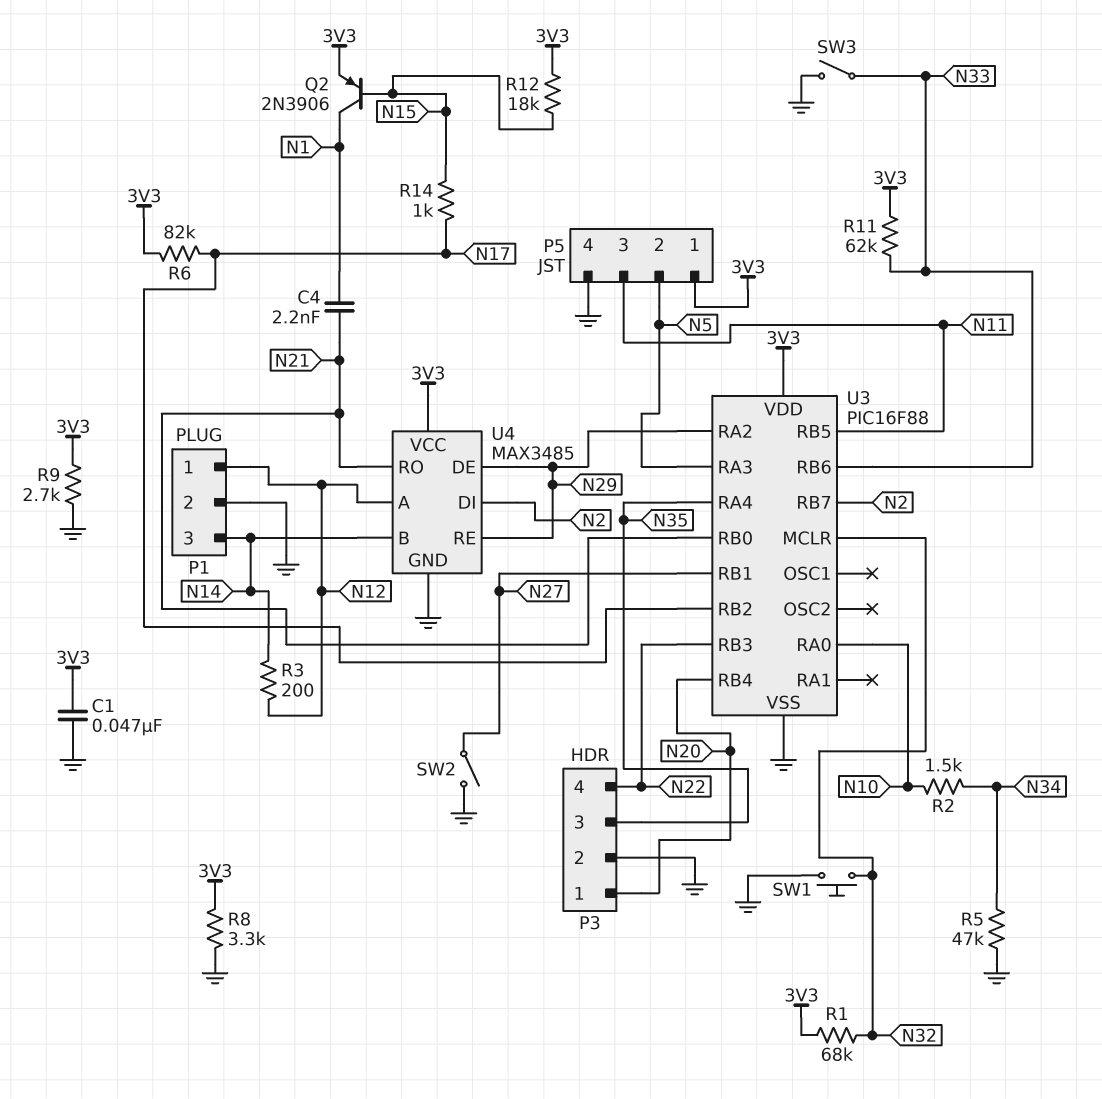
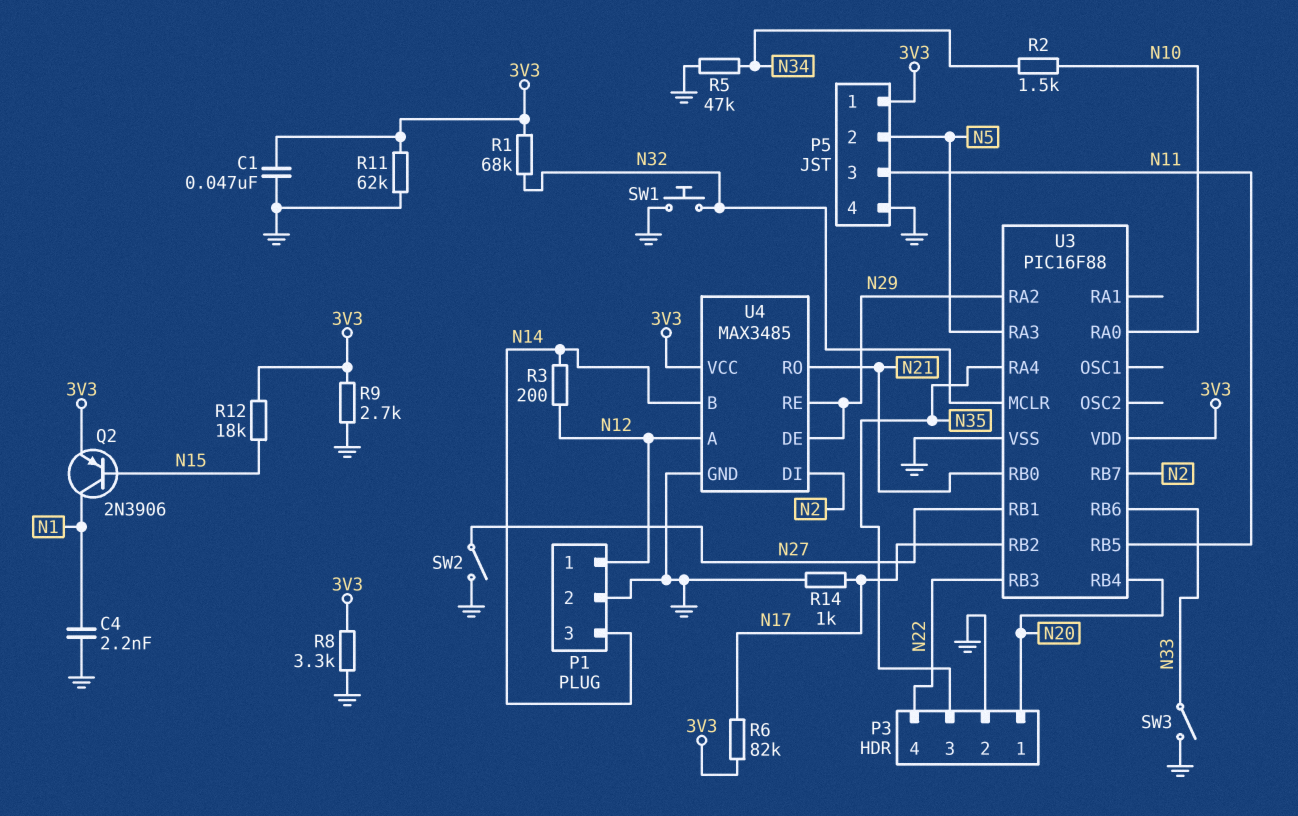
C4: 2.2nF (N1, N21) -> 2.2nF (GND, N1)
R11: 62k (3V3, N33) -> 62k (3V3, GND)
R14: 1k (N15, N17) -> 1k (GND, N17)

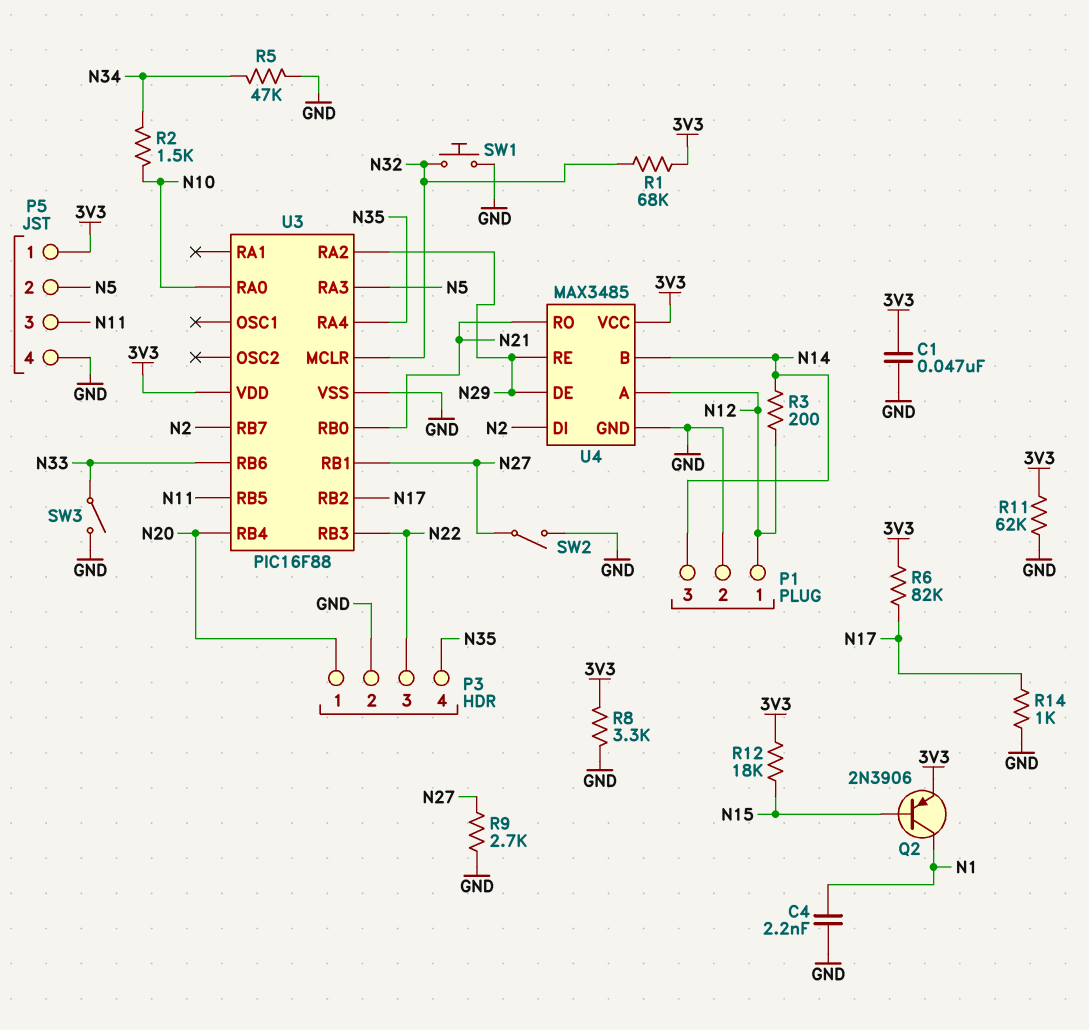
P3 pin 3: N35 -> N22
P3 pin 4: N22 -> N35
R9: 2.7k (3V3, GND) -> 2.7k (GND, N27)

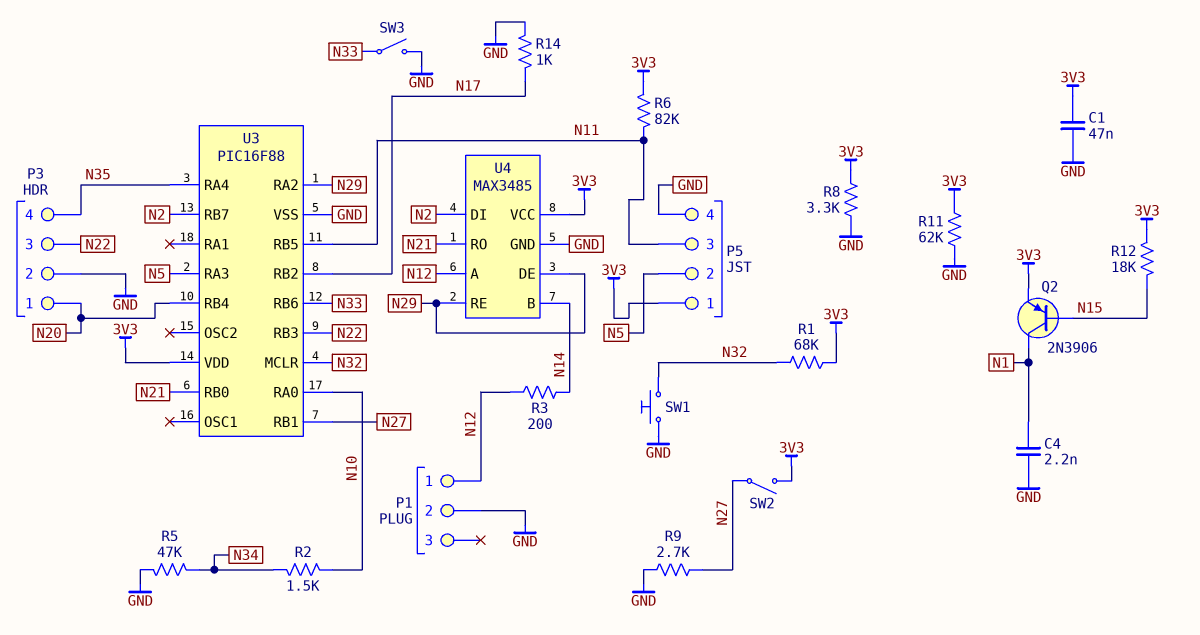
P1 pin 3: N14 -> none
R6: 82k (3V3, N17) -> 82k (3V3, N11)
SW2: switch (GND, N27) -> switch (3V3, N27)

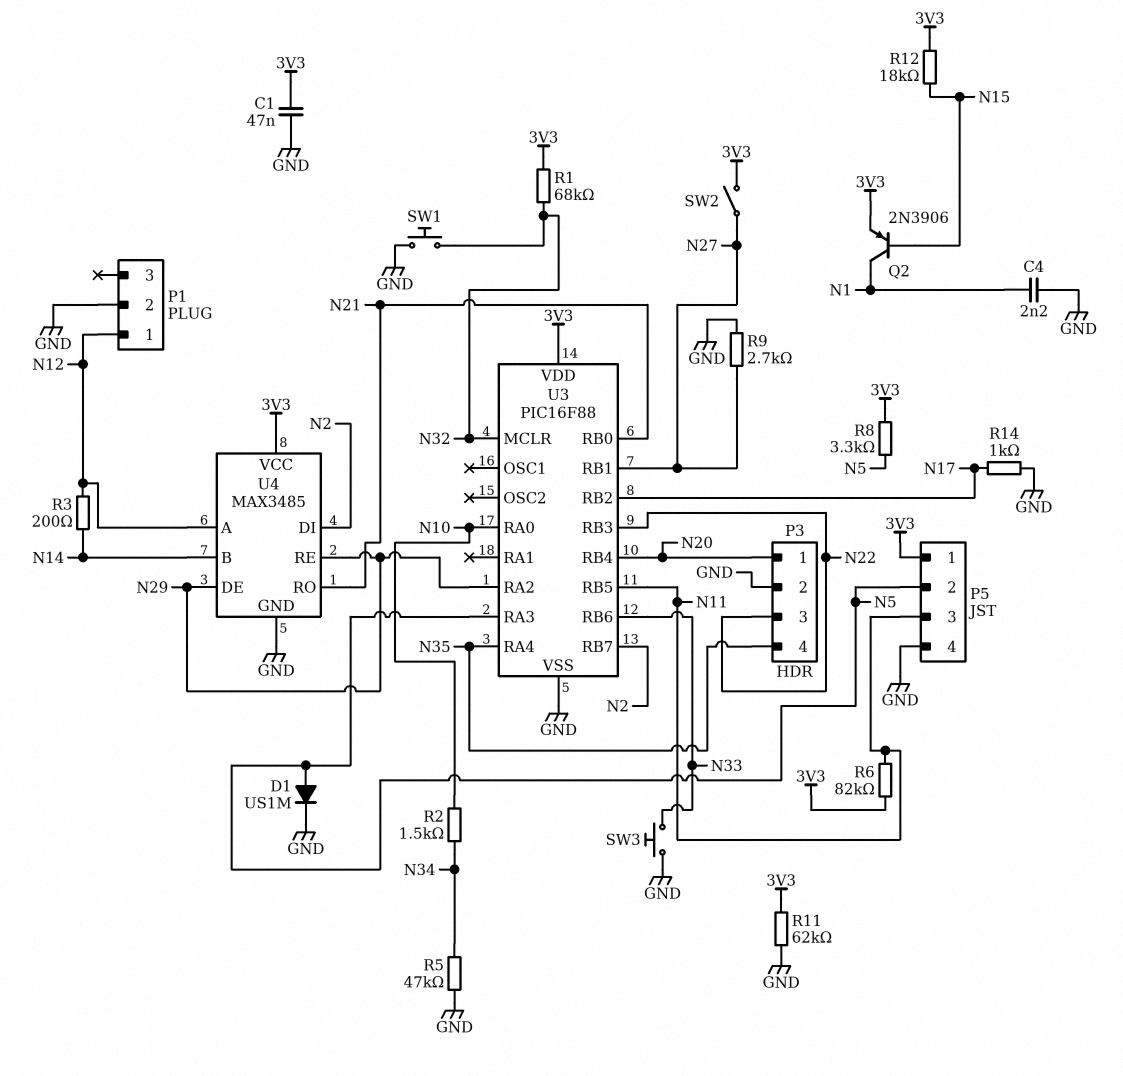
D1: none -> diode US1M (A N5, K GND)
R8: 3.3k (3V3, GND) -> 3.3k (3V3, N5)
SW3: switch (GND, N33) -> button (GND, N33)

